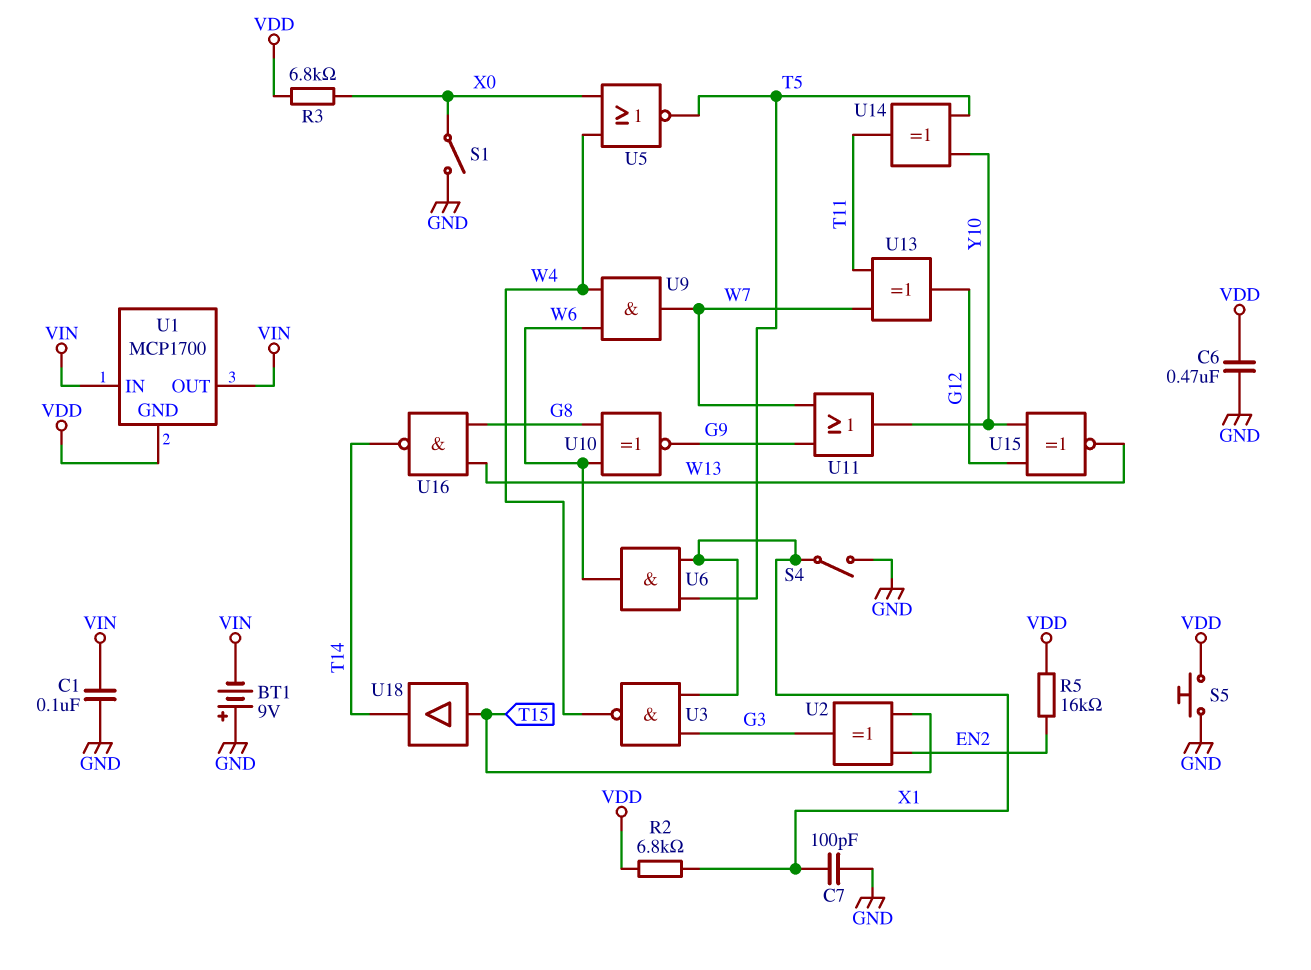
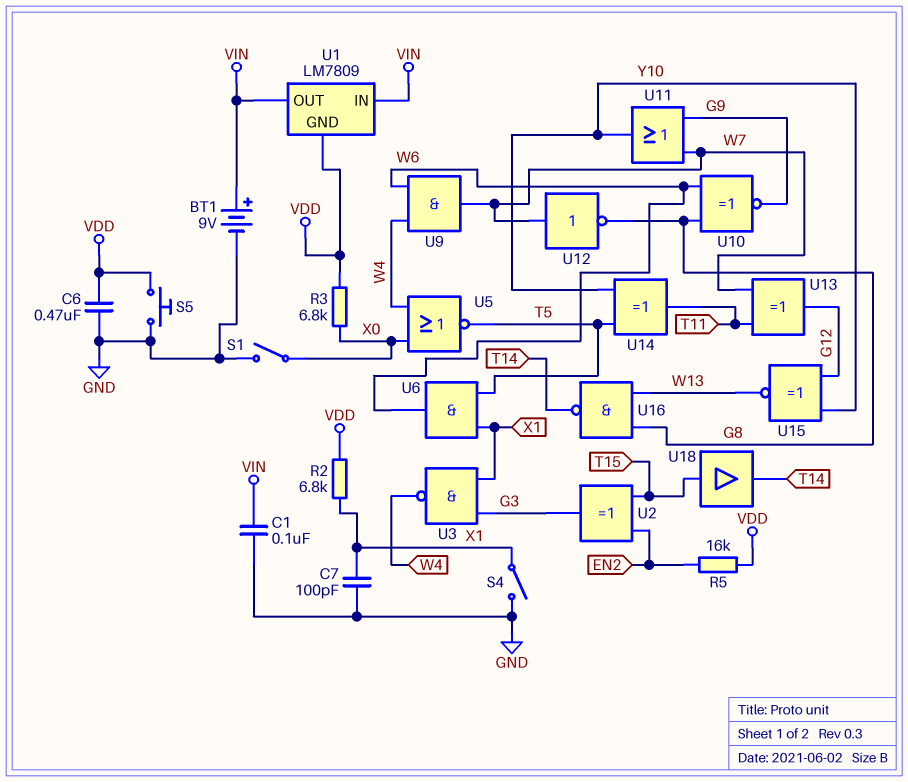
BT1: 9V (plus GND, minus VIN) -> 9V (plus VIN, minus GND)
U1: MCP1700 -> LM7809
U12: none -> NOT (in W7, out G8)

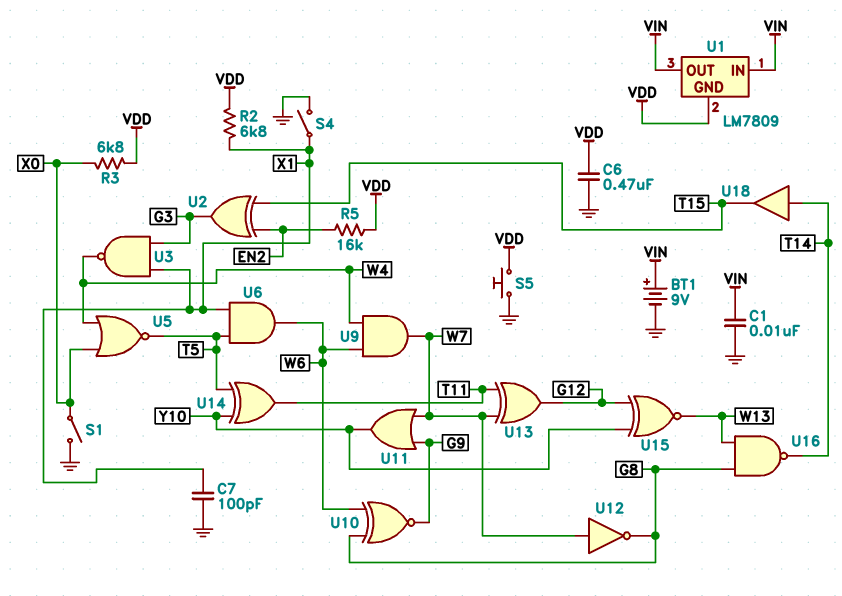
C1: 100nF (GND, VIN) -> 10nF (GND, VIN)
U18: buffer (in T15, out T14) -> buffer (in T14, out T15)

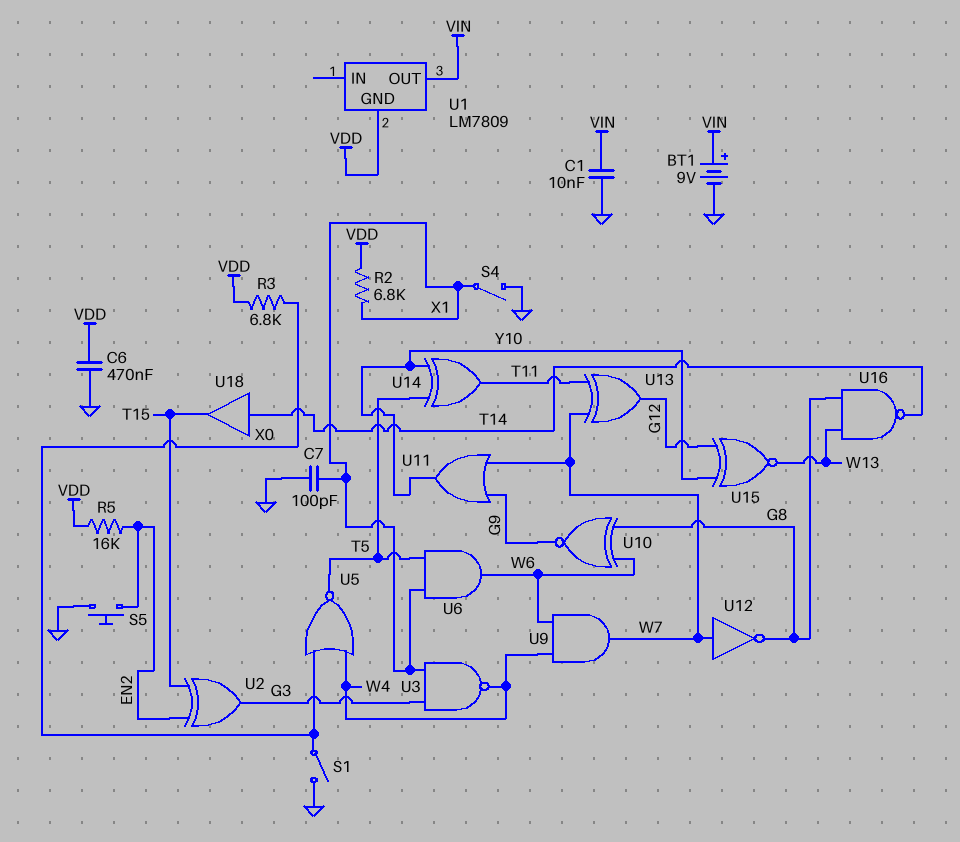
S5: button (GND, VDD) -> button (EN2, GND)
U1 pin IN: VIN -> none

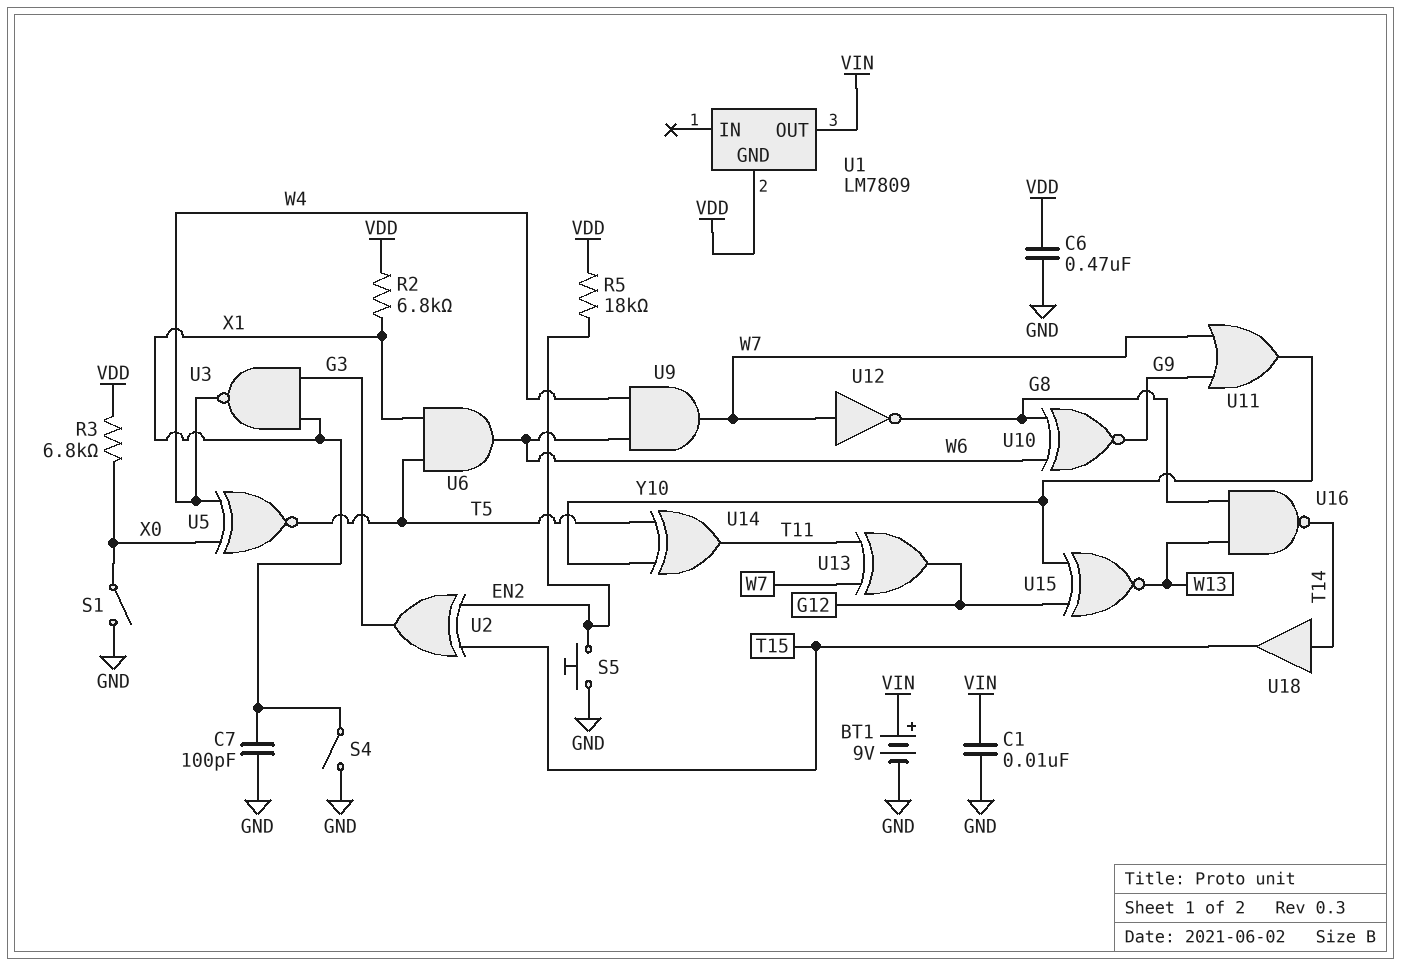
R5: 16k (EN2, VDD) -> 18k (EN2, VDD)
U5: NOR (in W4, in X0, out T5) -> XNOR (in W4, in X0, out T5)

